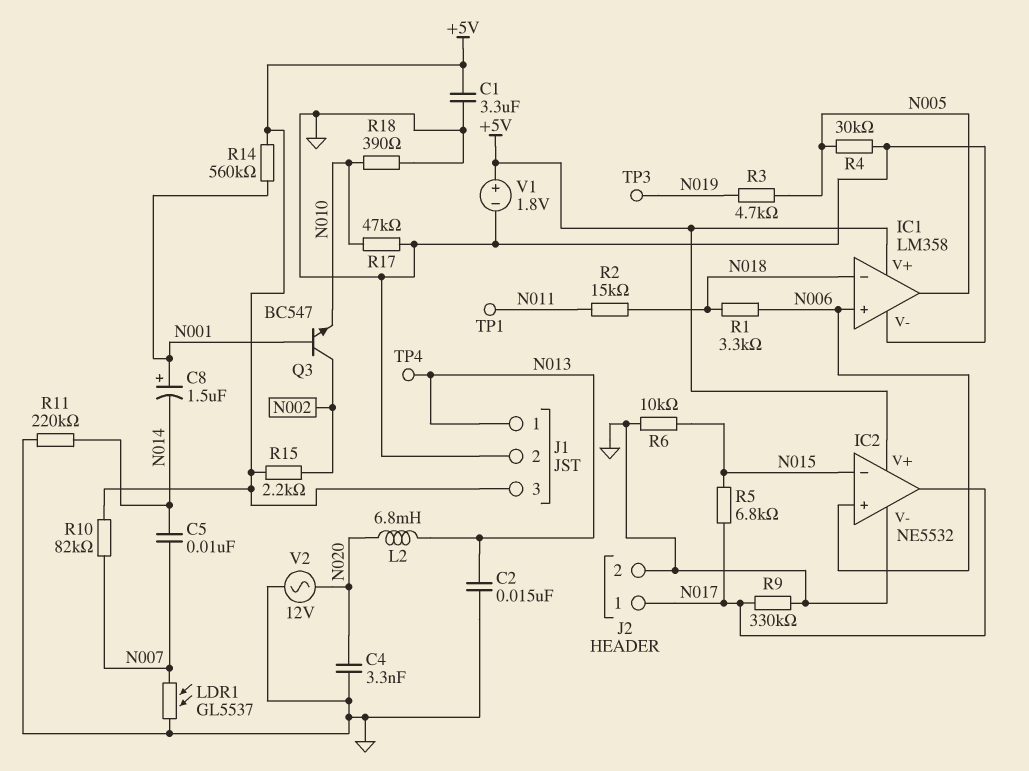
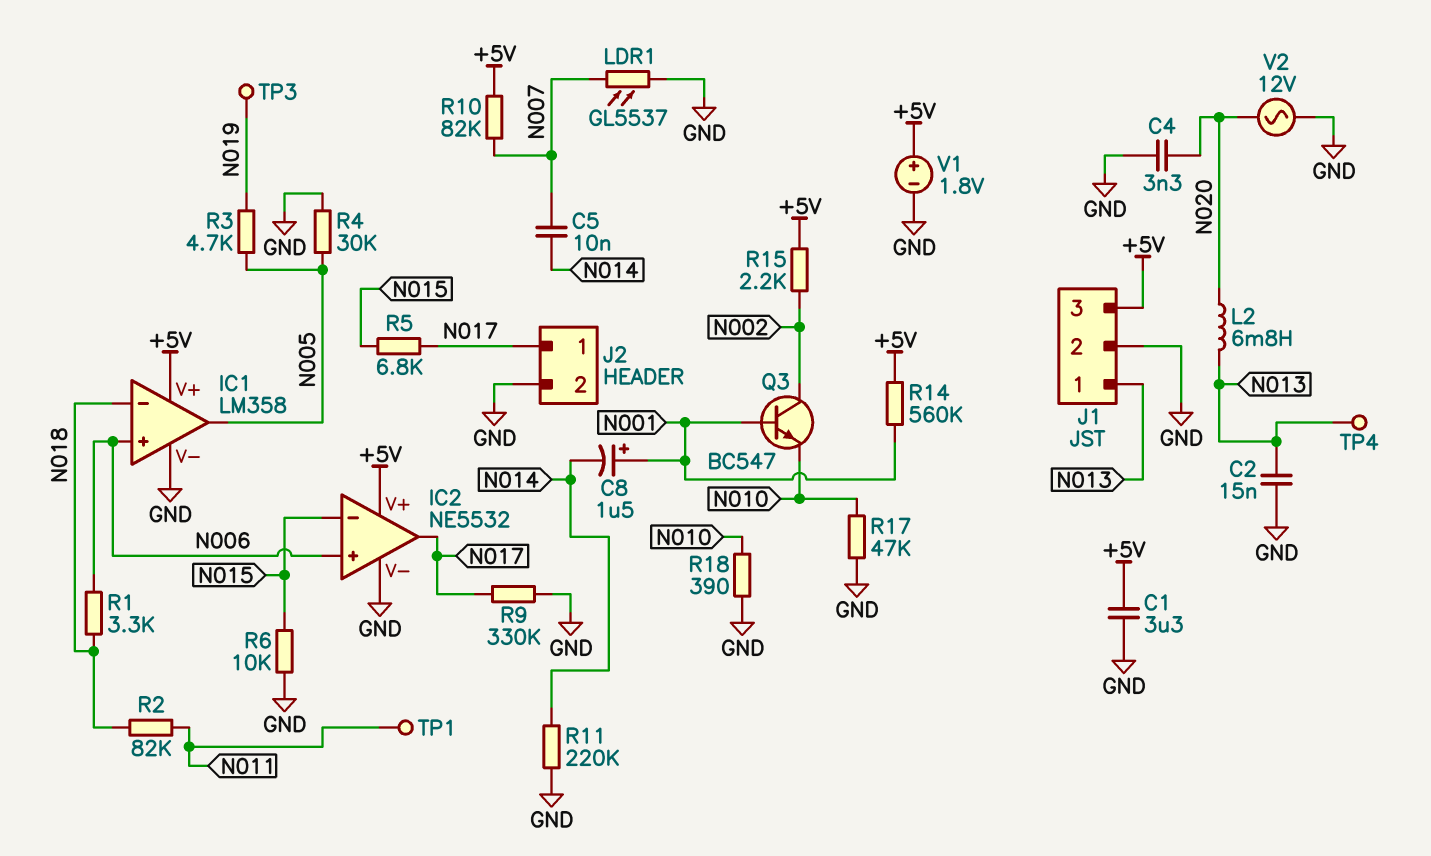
R2: 15k (N011, N018) -> 82k (N011, N018)

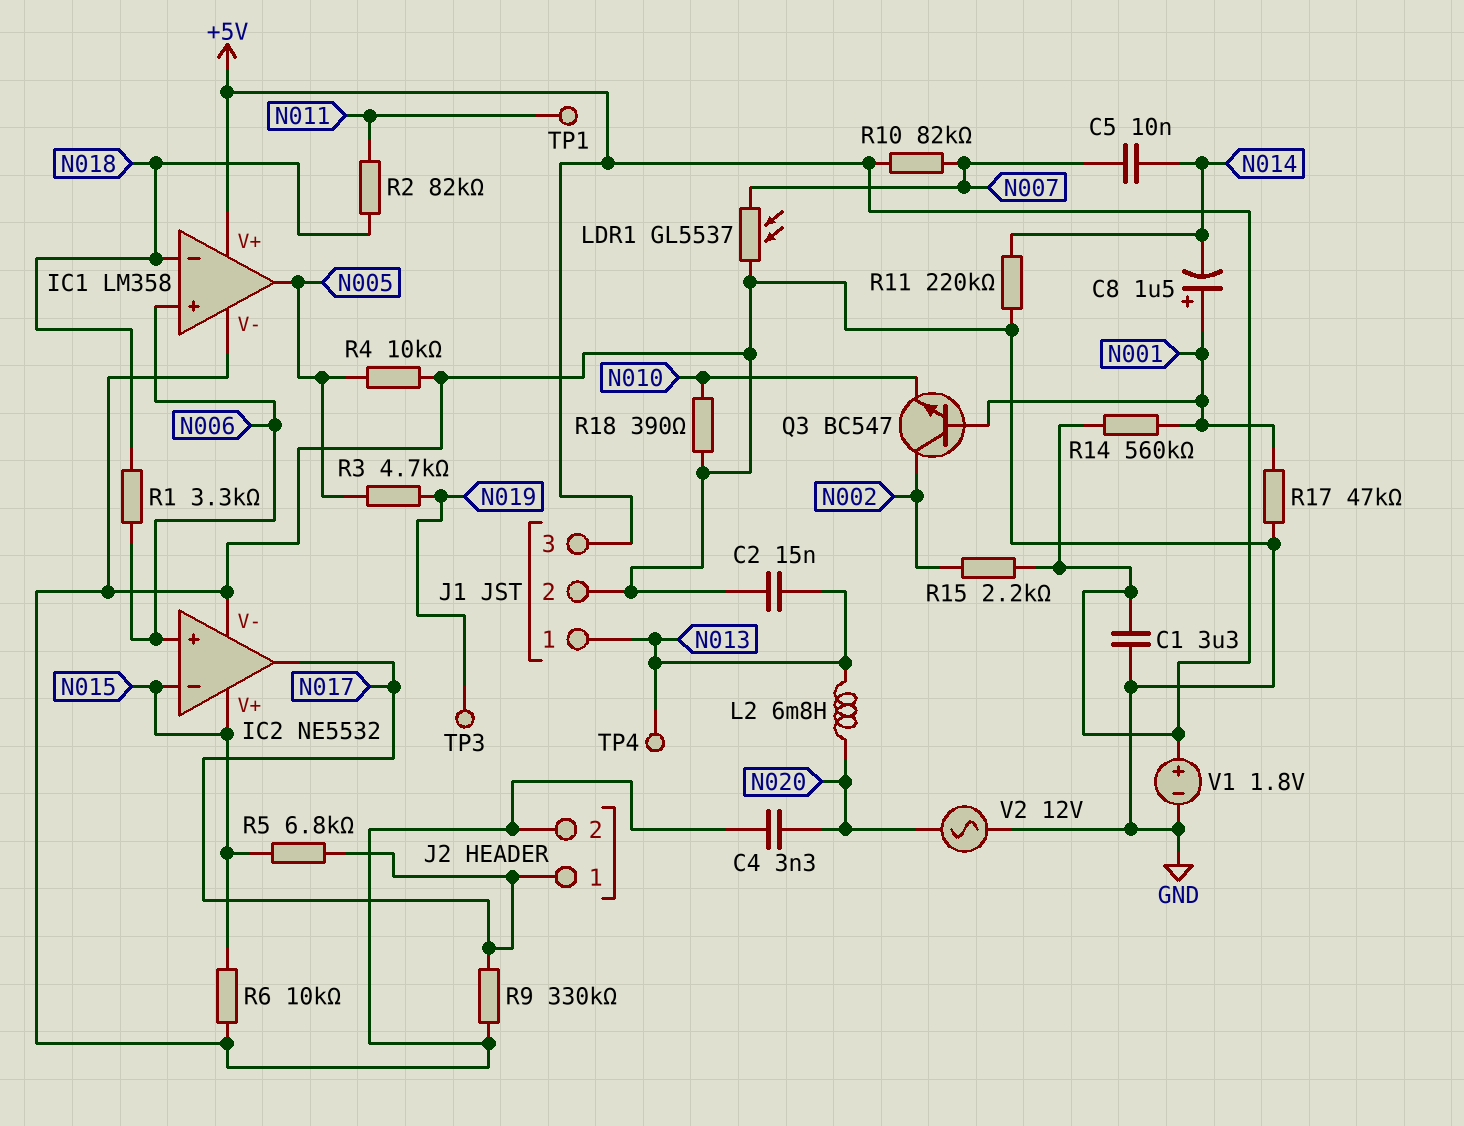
IC2 pin V+: +5V -> N015
R4: 30k (GND, N005) -> 10k (GND, N005)
R17: 47k (GND, N010) -> 47k (GND, N001)

